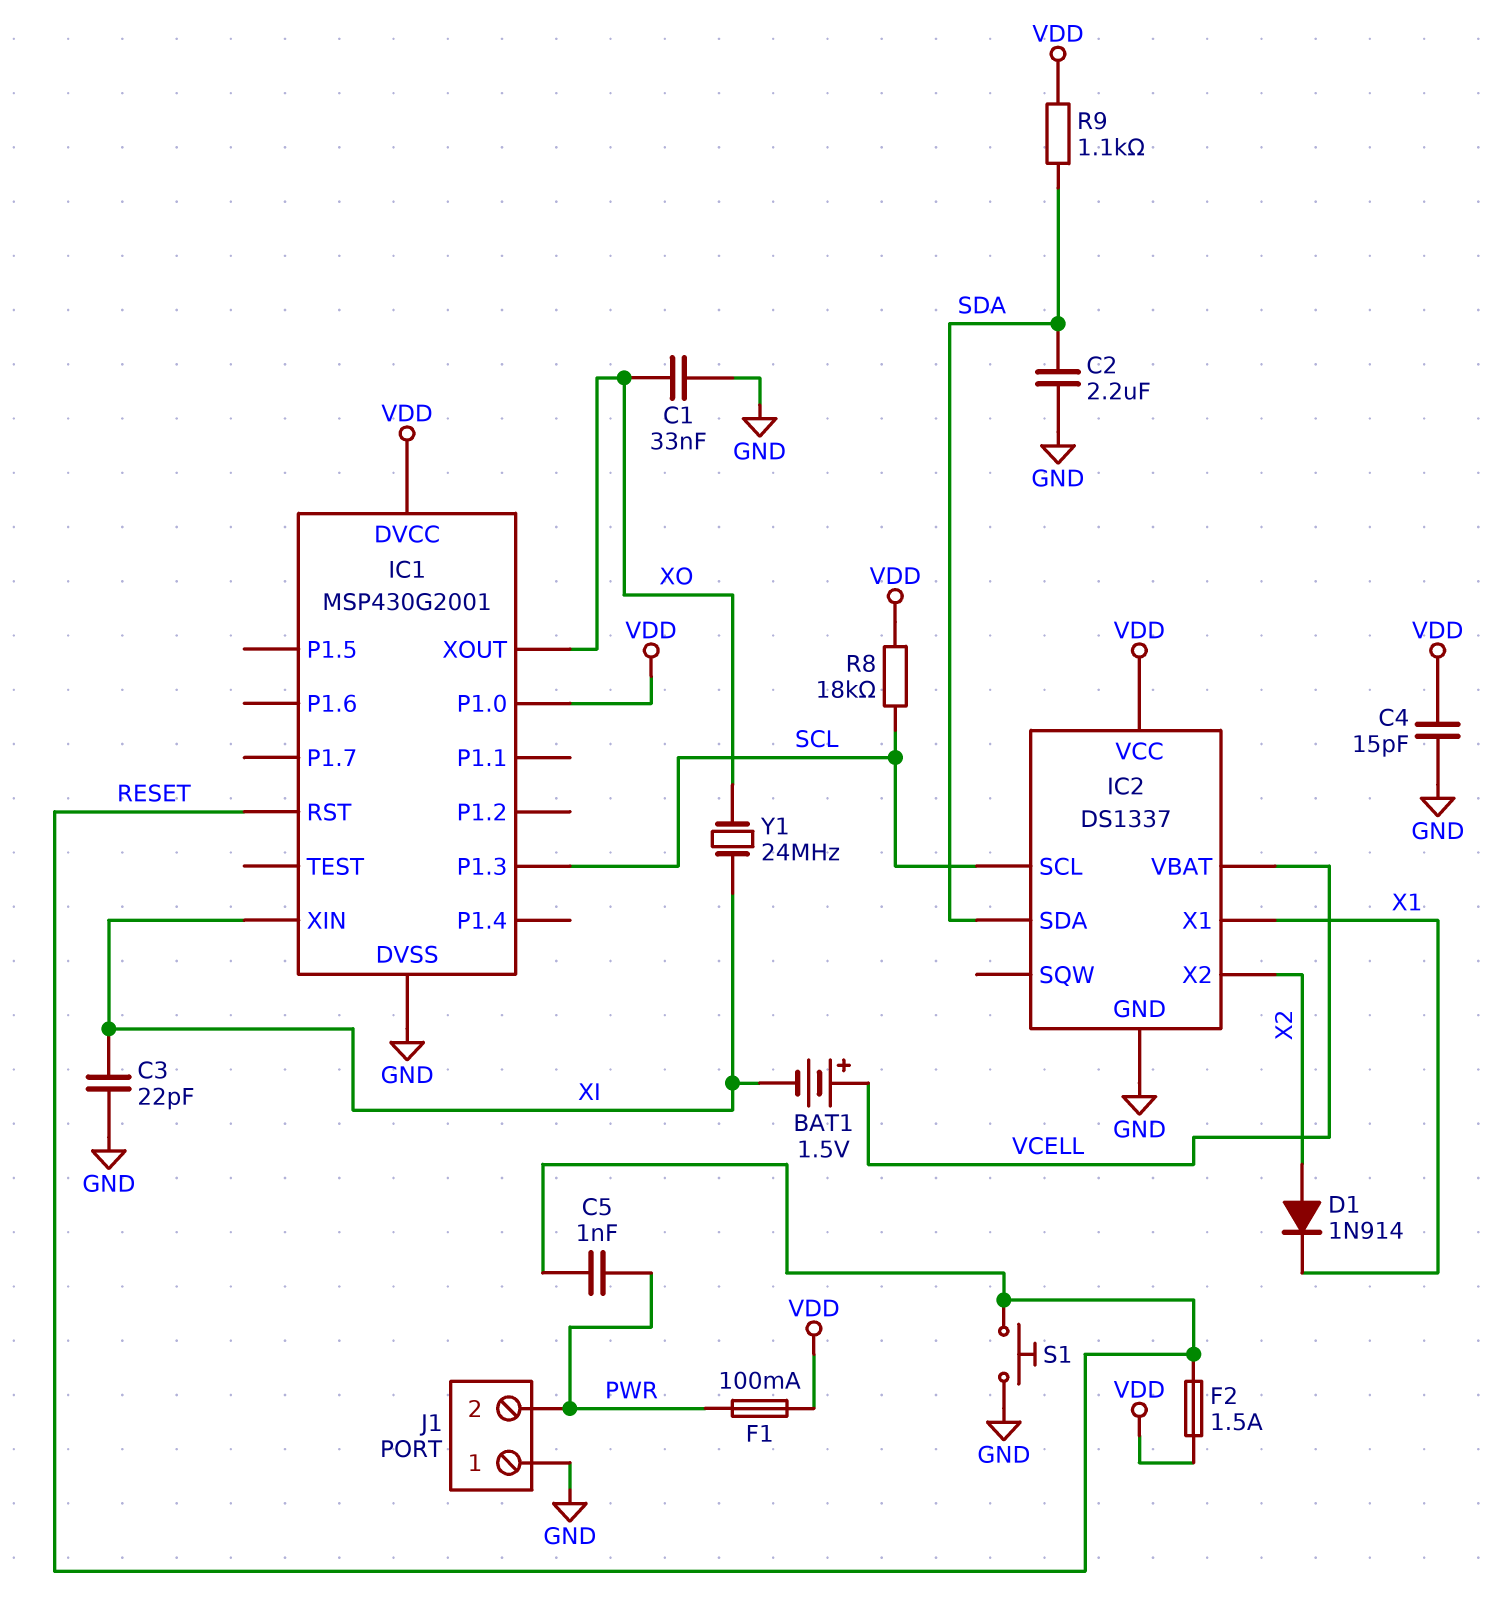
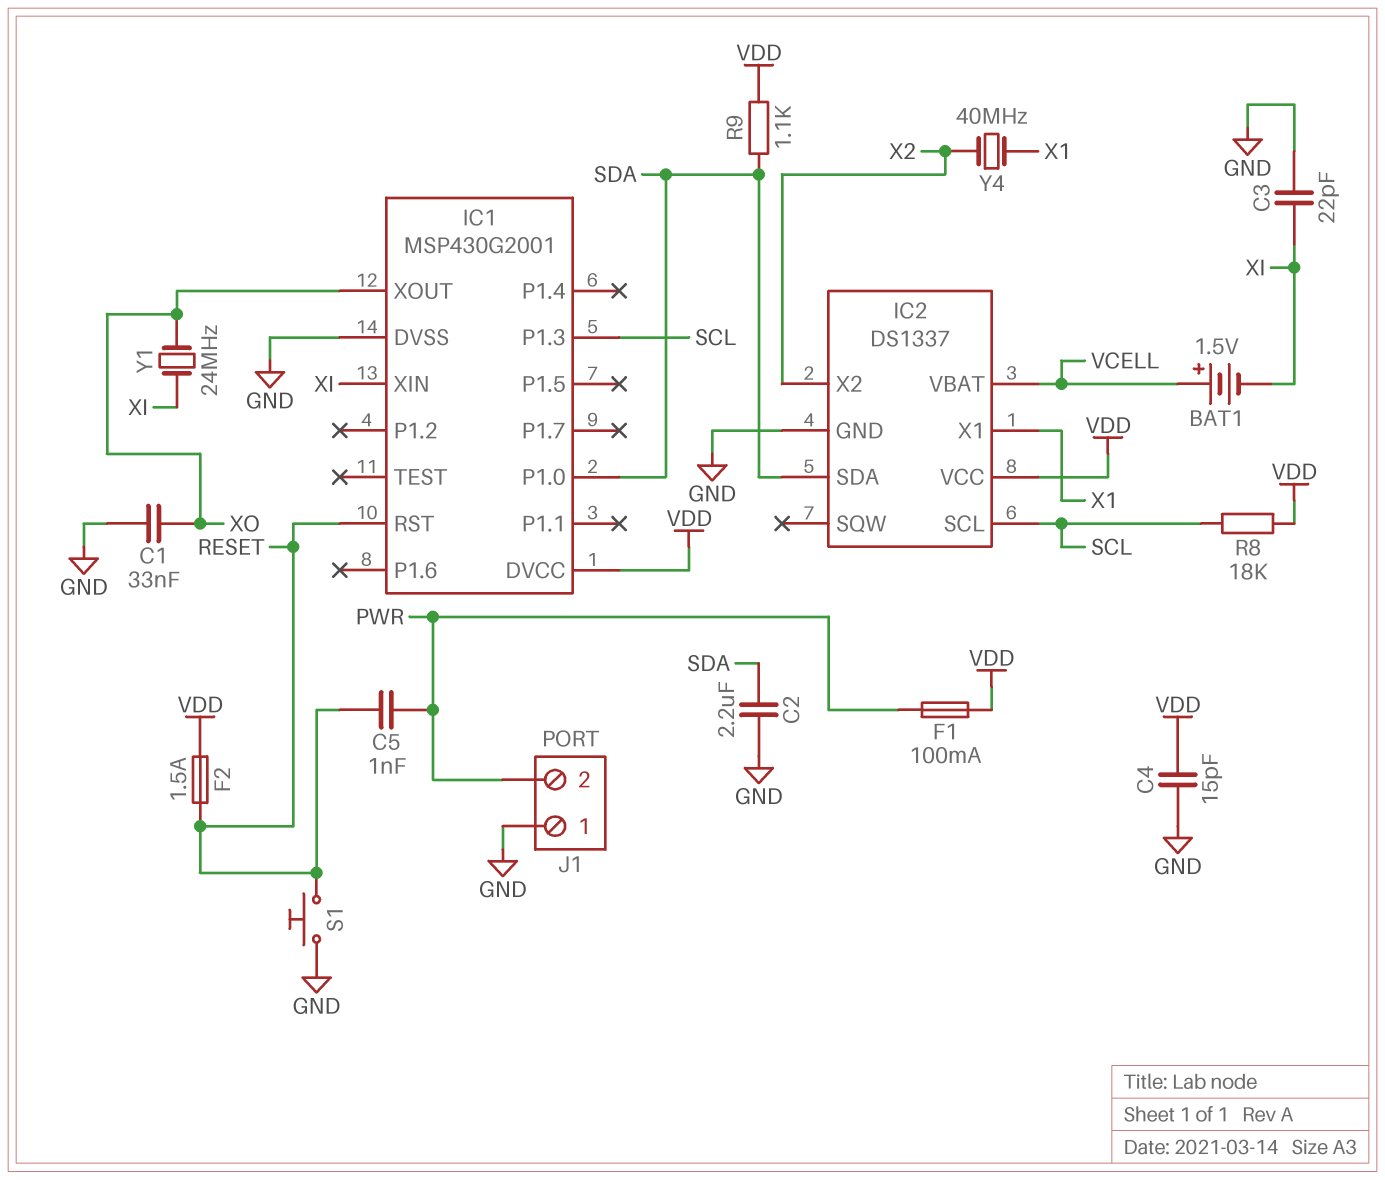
D1: diode 1N914 (A X2, K X1) -> none
IC1 pin P1.0: VDD -> SDA
Y4: none -> 40MHz (X1, X2)

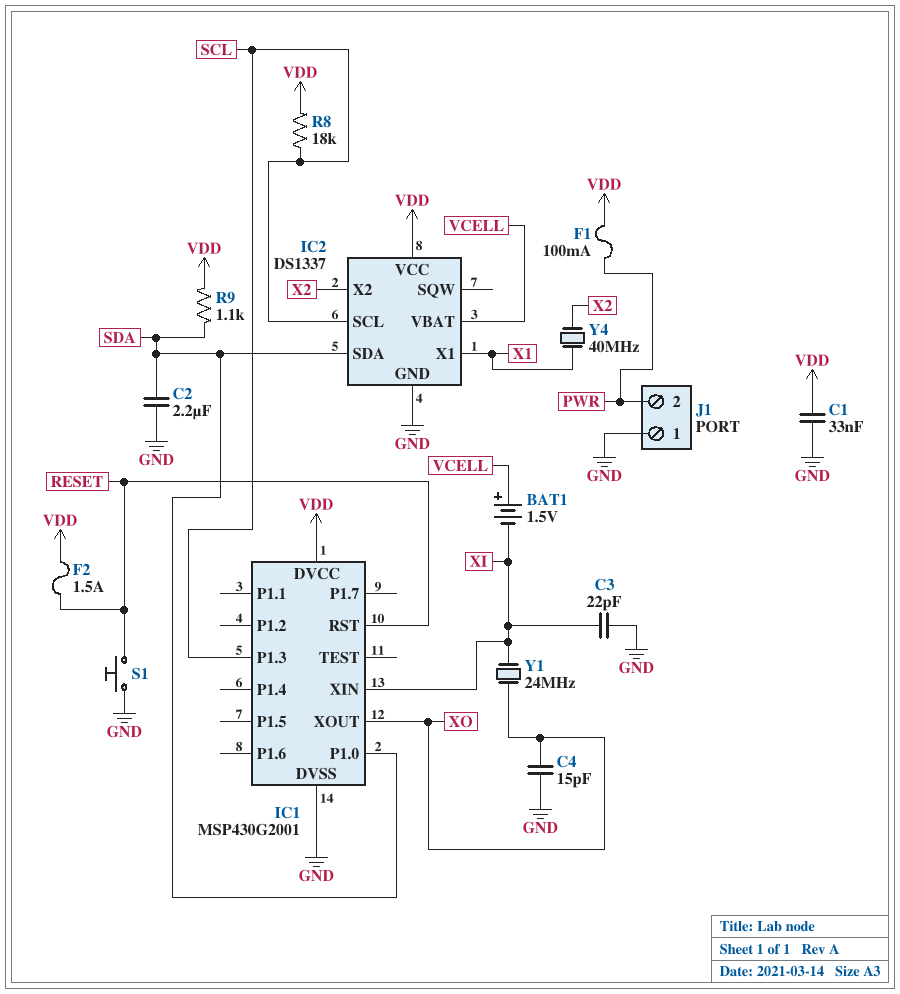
C1: 33nF (GND, XO) -> 33nF (GND, VDD)
C4: 15pF (GND, VDD) -> 15pF (GND, XO)
C5: 1nF (PWR, RESET) -> none

